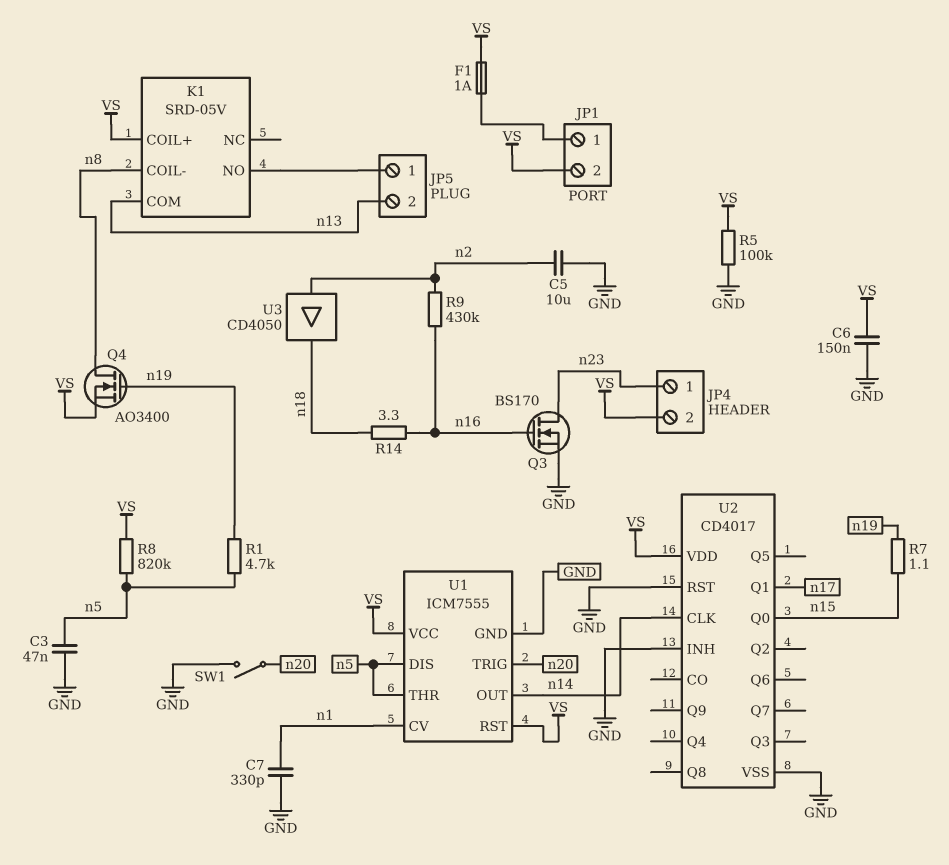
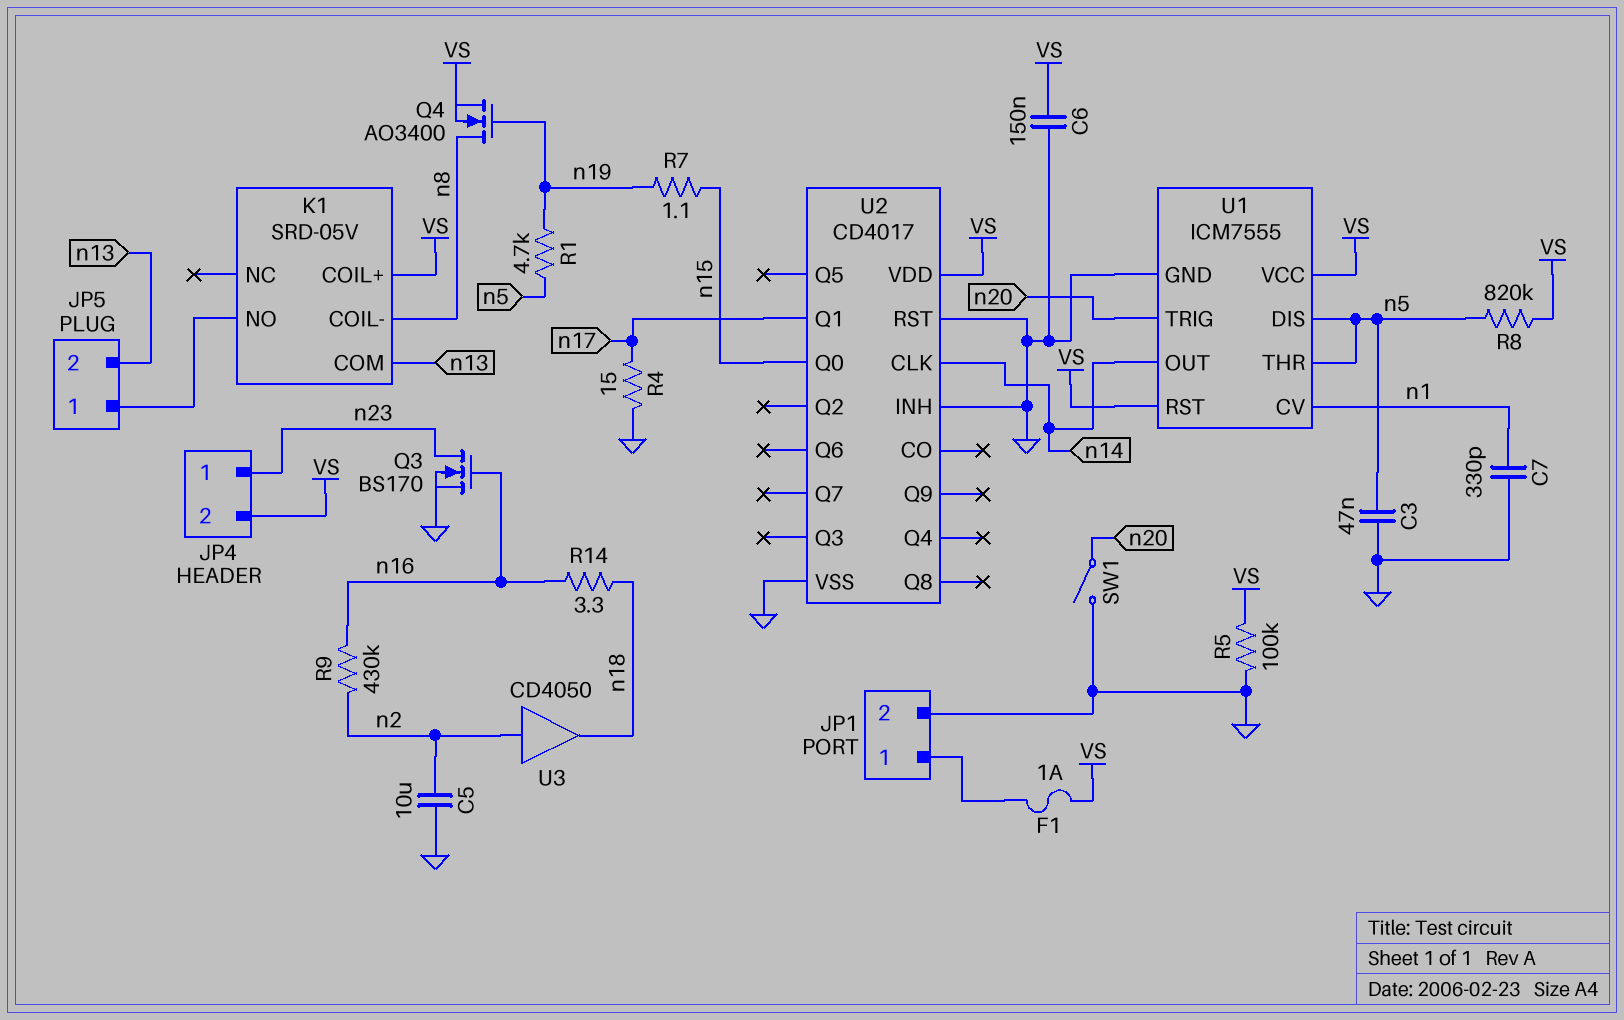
JP1 pin 2: VS -> GND
R4: none -> 15 (GND, n17)

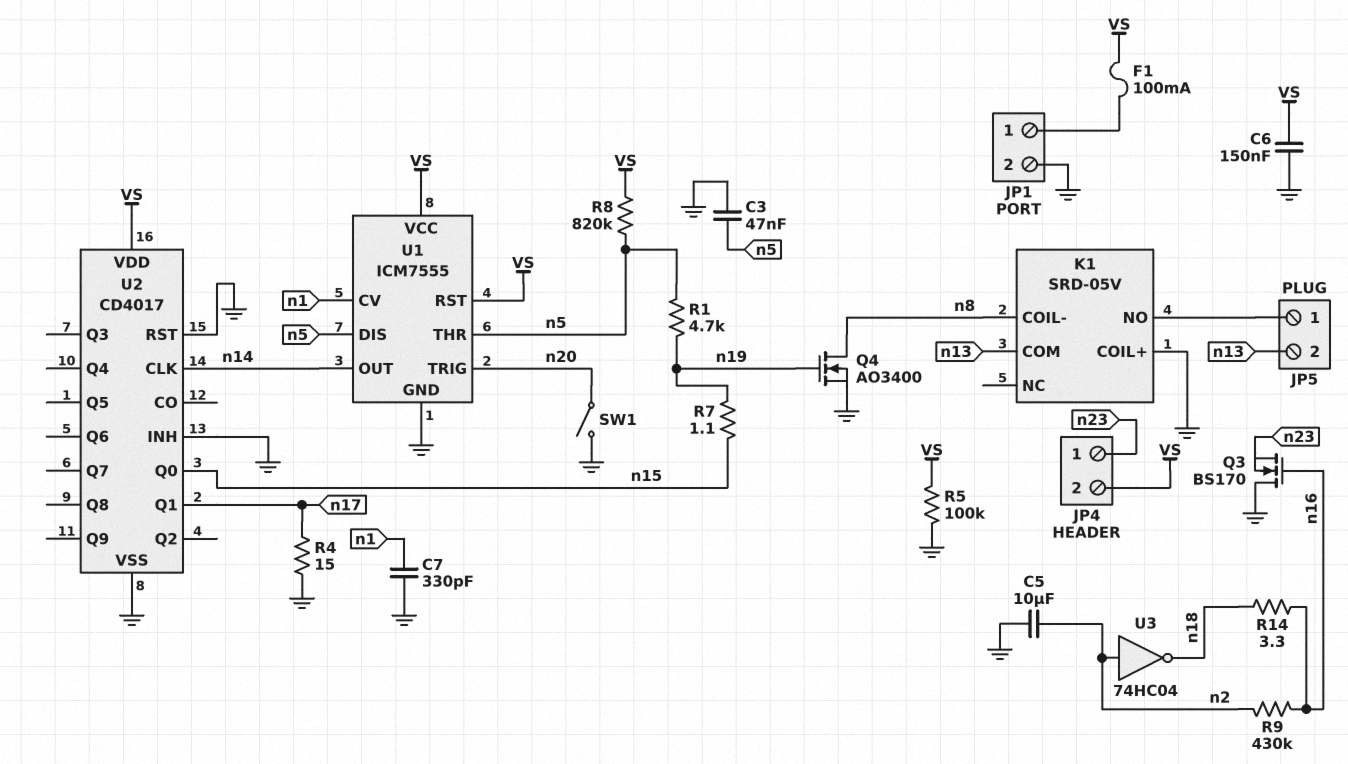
F1: 1A (JP1/1, VS) -> 100mA (JP1/1, VS)
K1 pin COIL+: VS -> GND
Q3: NMOS BS170 (G n16, D n23, S GND) -> NMOS BS170 (G n16, D GND, S n23)
Q4: NMOS AO3400 (G n19, D n8, S VS) -> NMOS AO3400 (G n19, D n8, S GND)
U3: buffer CD4050 (in n2, out n18) -> NOT 74HC04 (in n2, out n18)

